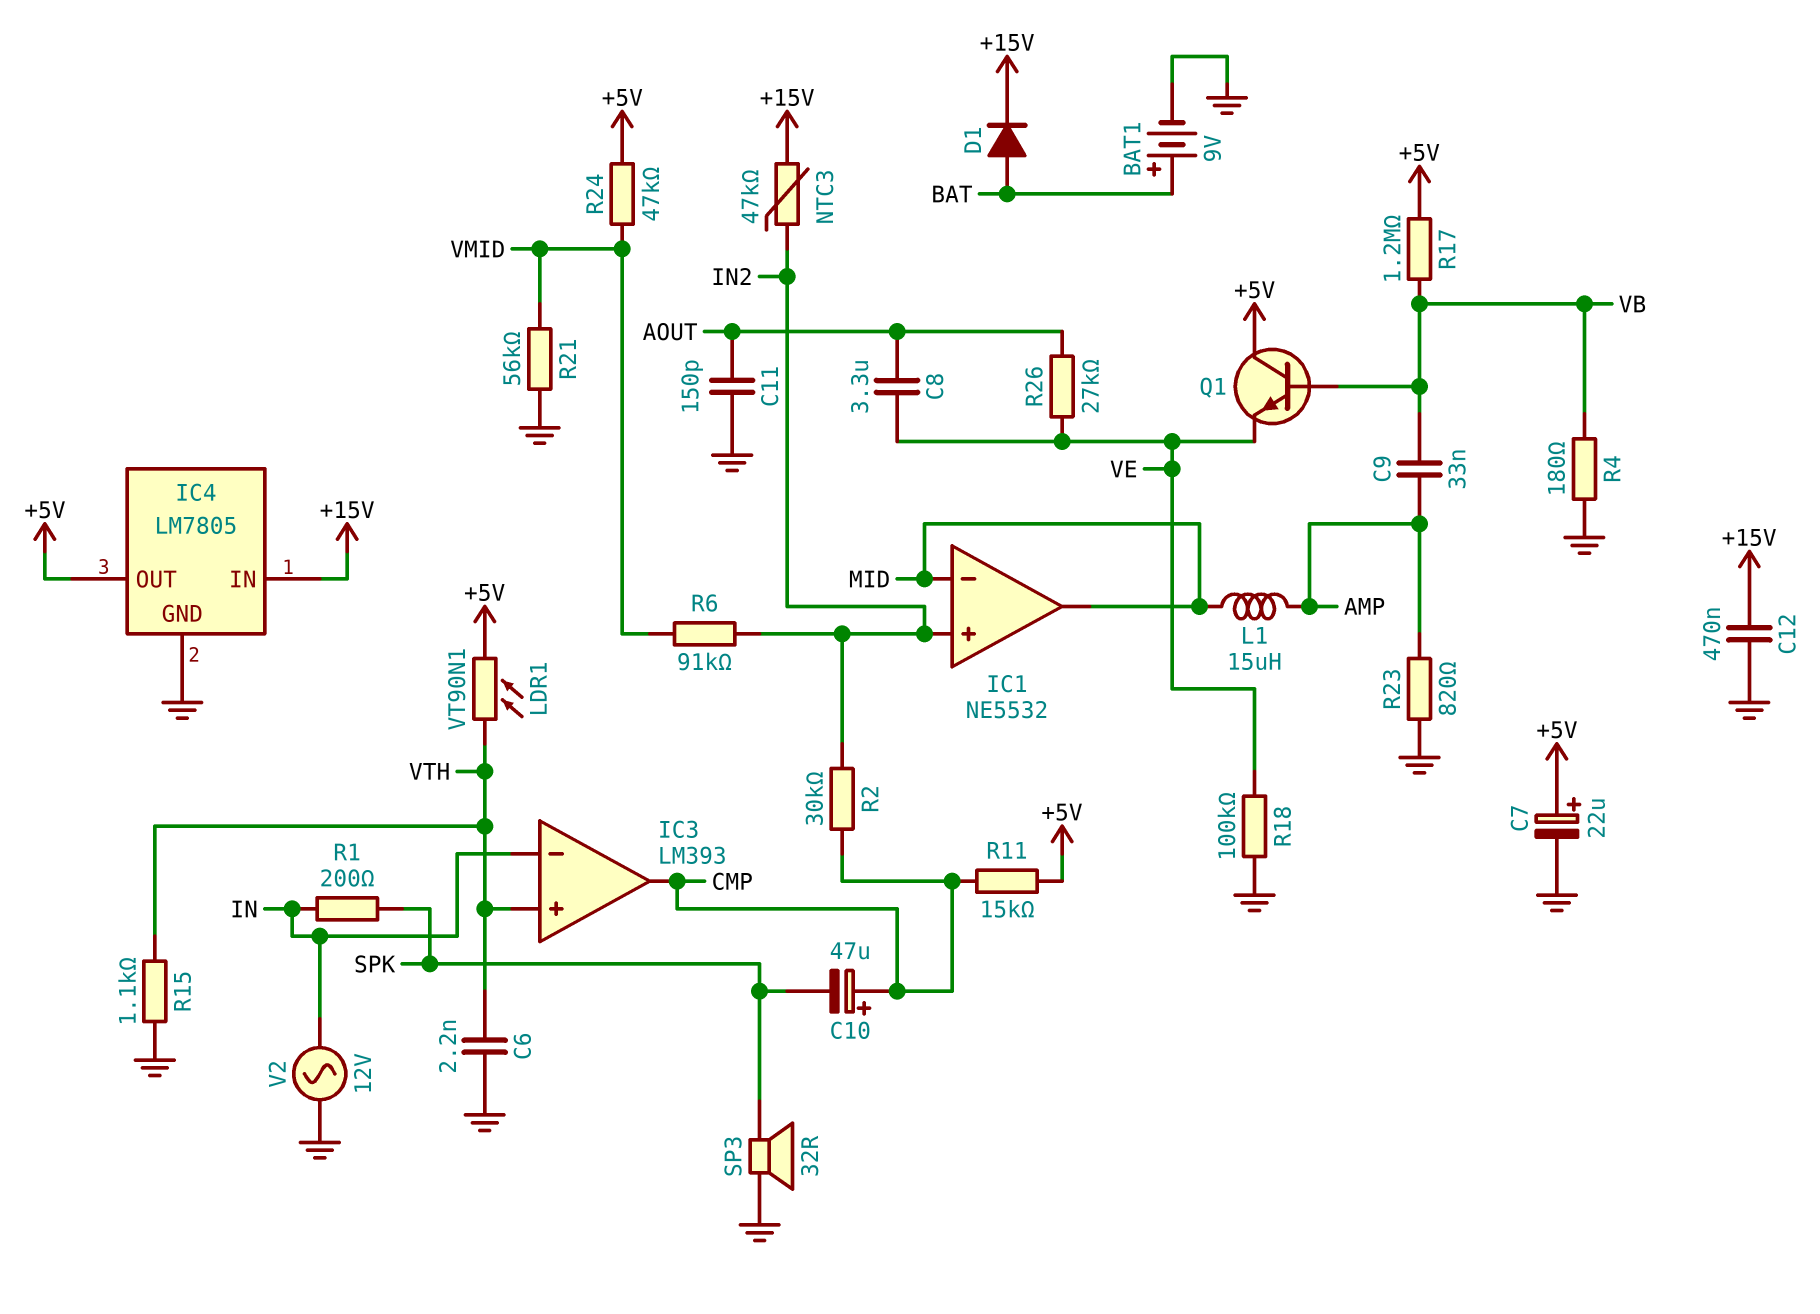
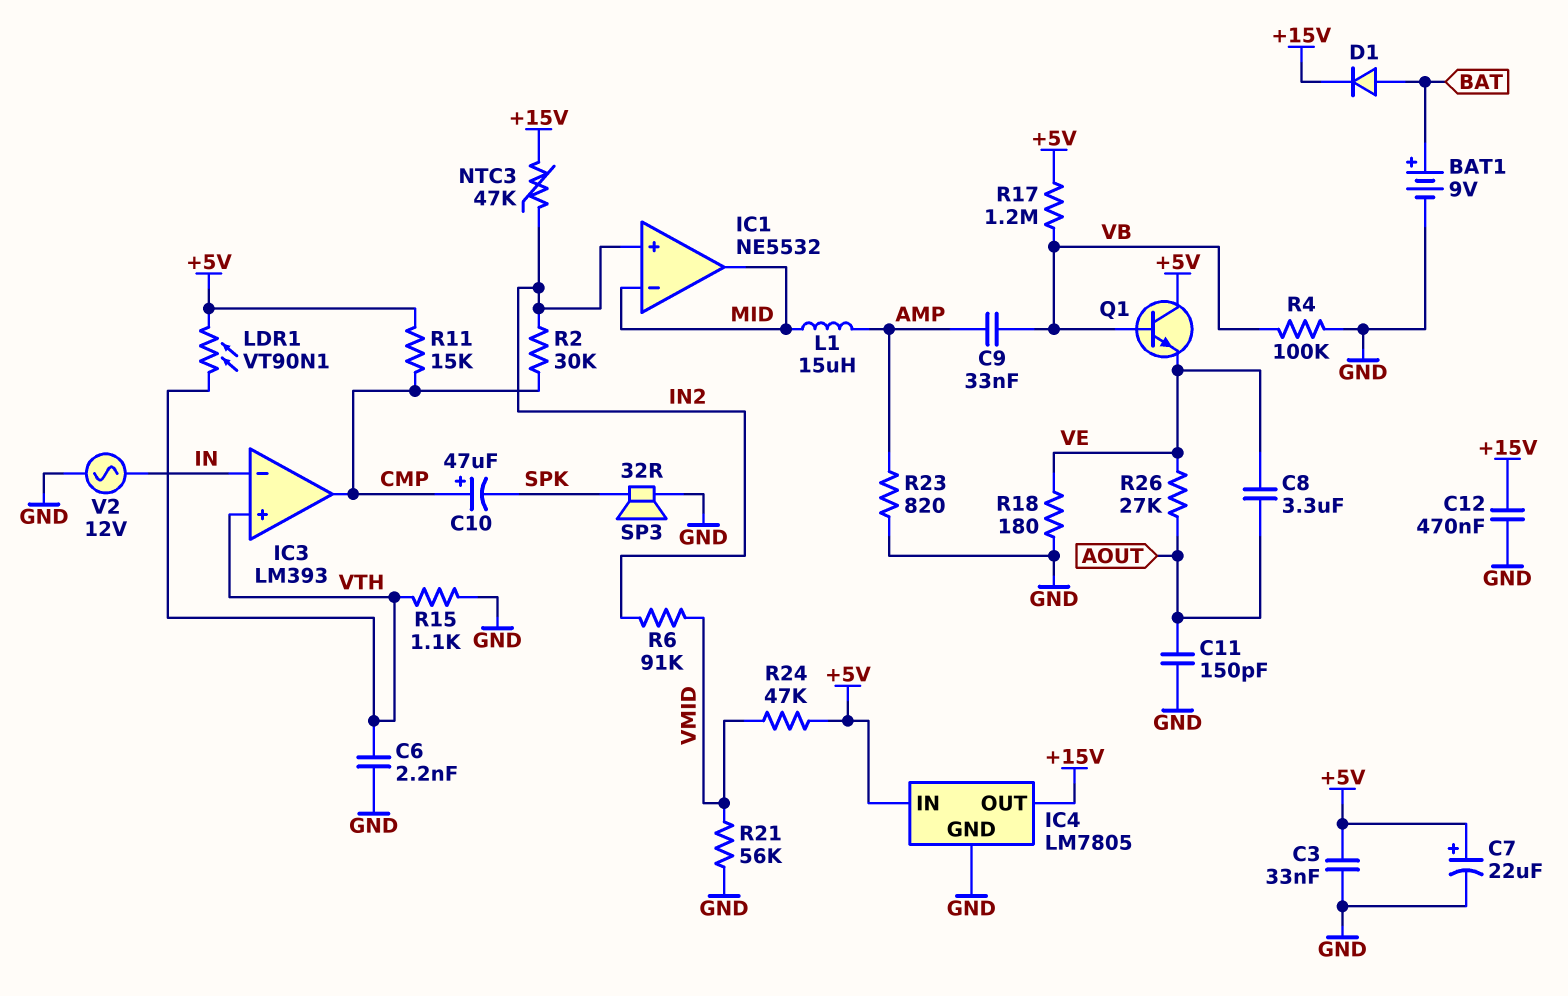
C3: none -> 33nF (+5V, GND)
IC4 pin IN: +15V -> +5V
IC4 pin OUT: +5V -> +15V
R1: 200 (IN, SPK) -> none
R4: 180 (GND, VB) -> 100k (GND, VB)
R18: 100k (GND, VE) -> 180 (GND, VE)

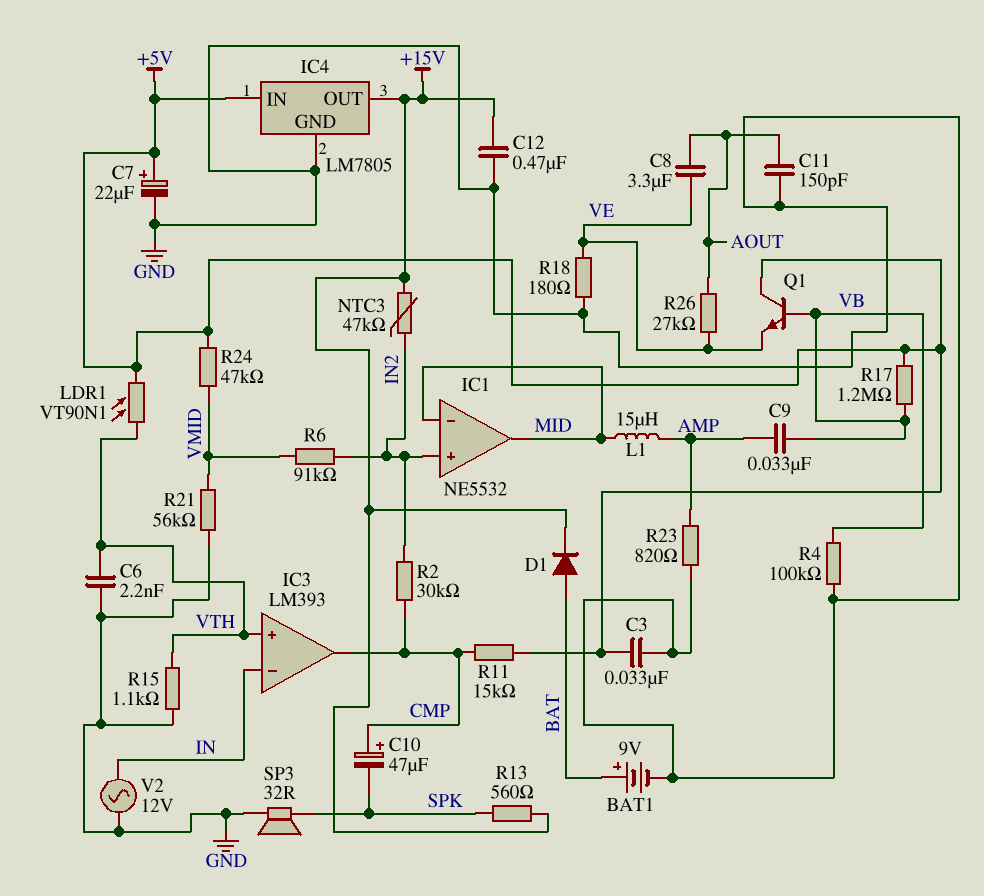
R13: none -> 560 (+15V, SPK)

